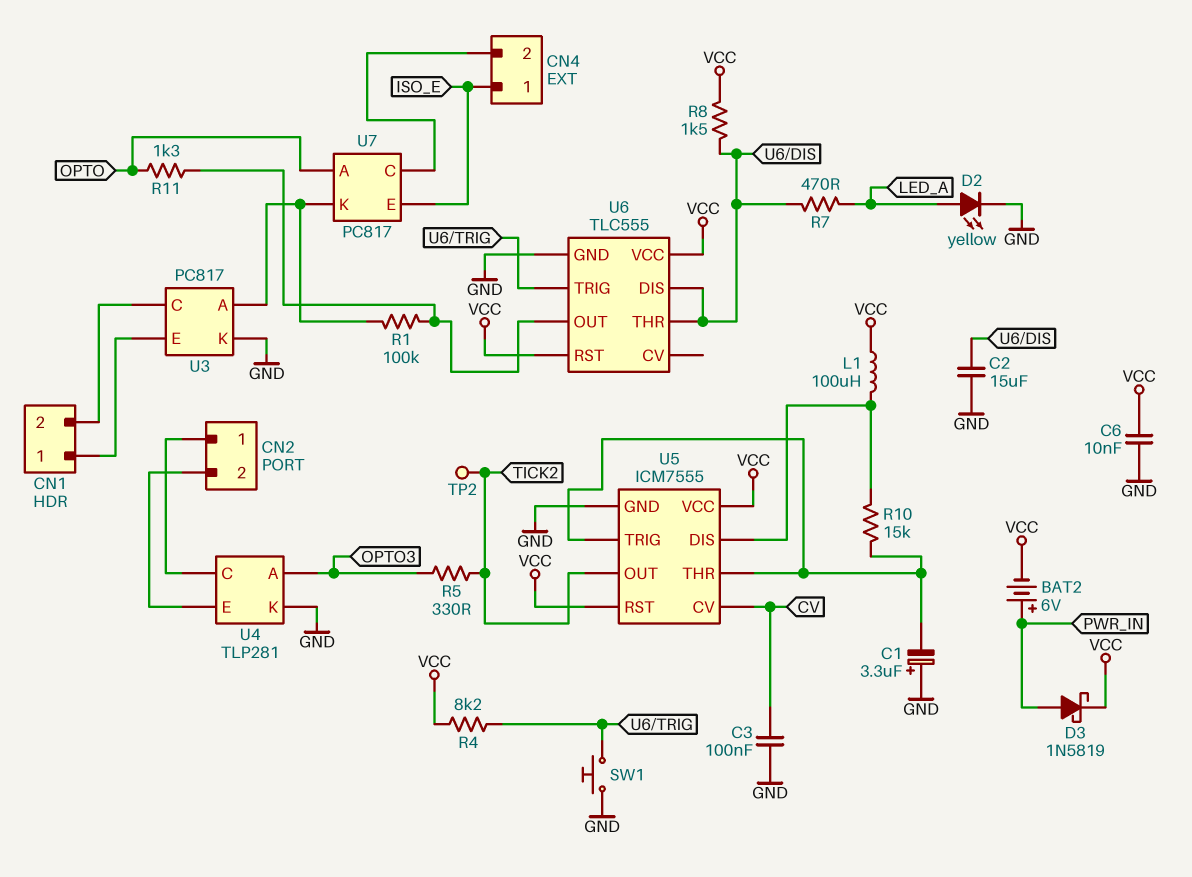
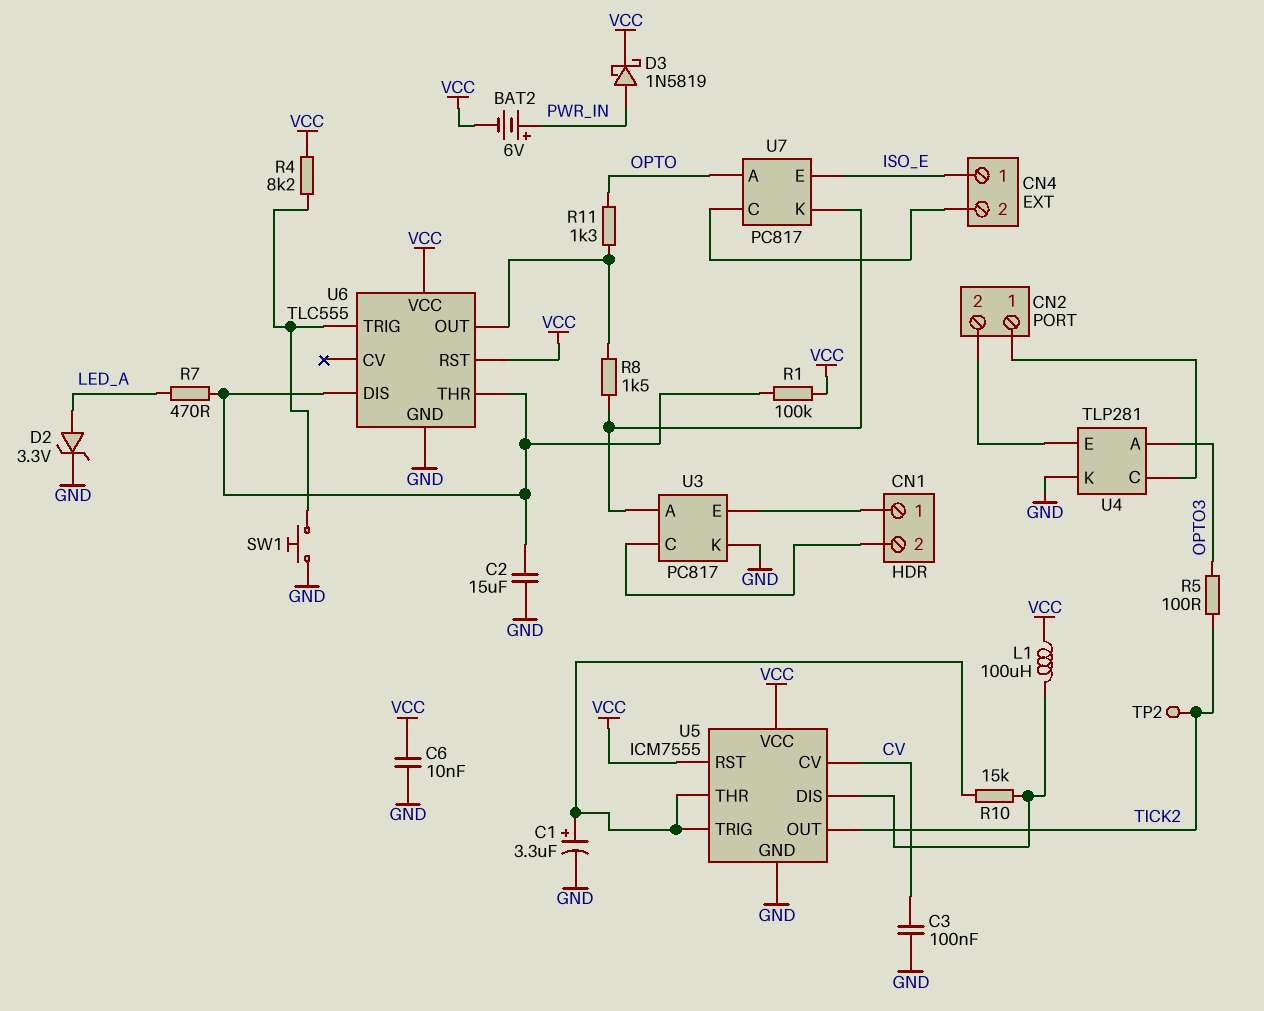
C1: 3.3uF (plus GND, minus U5/THR) -> 3.3uF (plus U5/THR, minus GND)
D2: LED yellow (A LED_A, K GND) -> zener 3.3V (A LED_A, K GND)
R1: 100k (U3/A, U6/OUT) -> 100k (U6/DIS, VCC)
R5: 330 (OPTO3, TICK2) -> 100 (OPTO3, TICK2)
R8: 1.5k (U6/DIS, VCC) -> 1.5k (U3/A, U6/OUT)

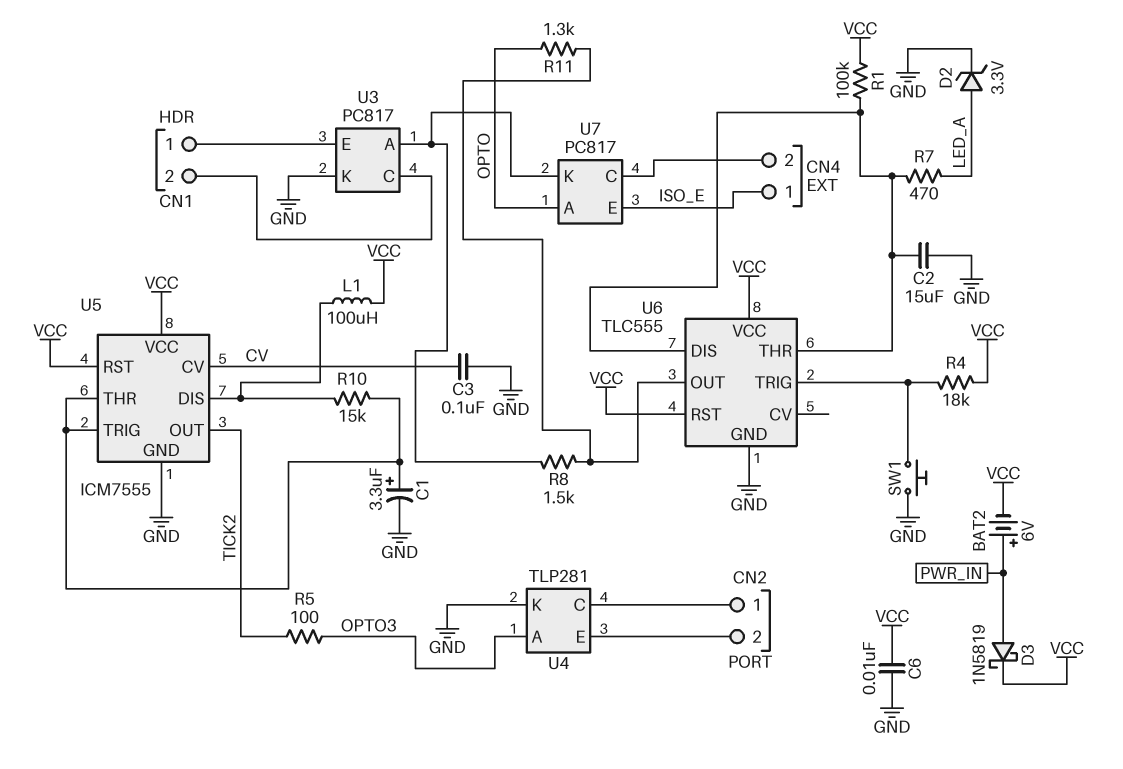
R4: 8.2k (U6/TRIG, VCC) -> 18k (U6/TRIG, VCC)
TP2: test point (TICK2) -> none

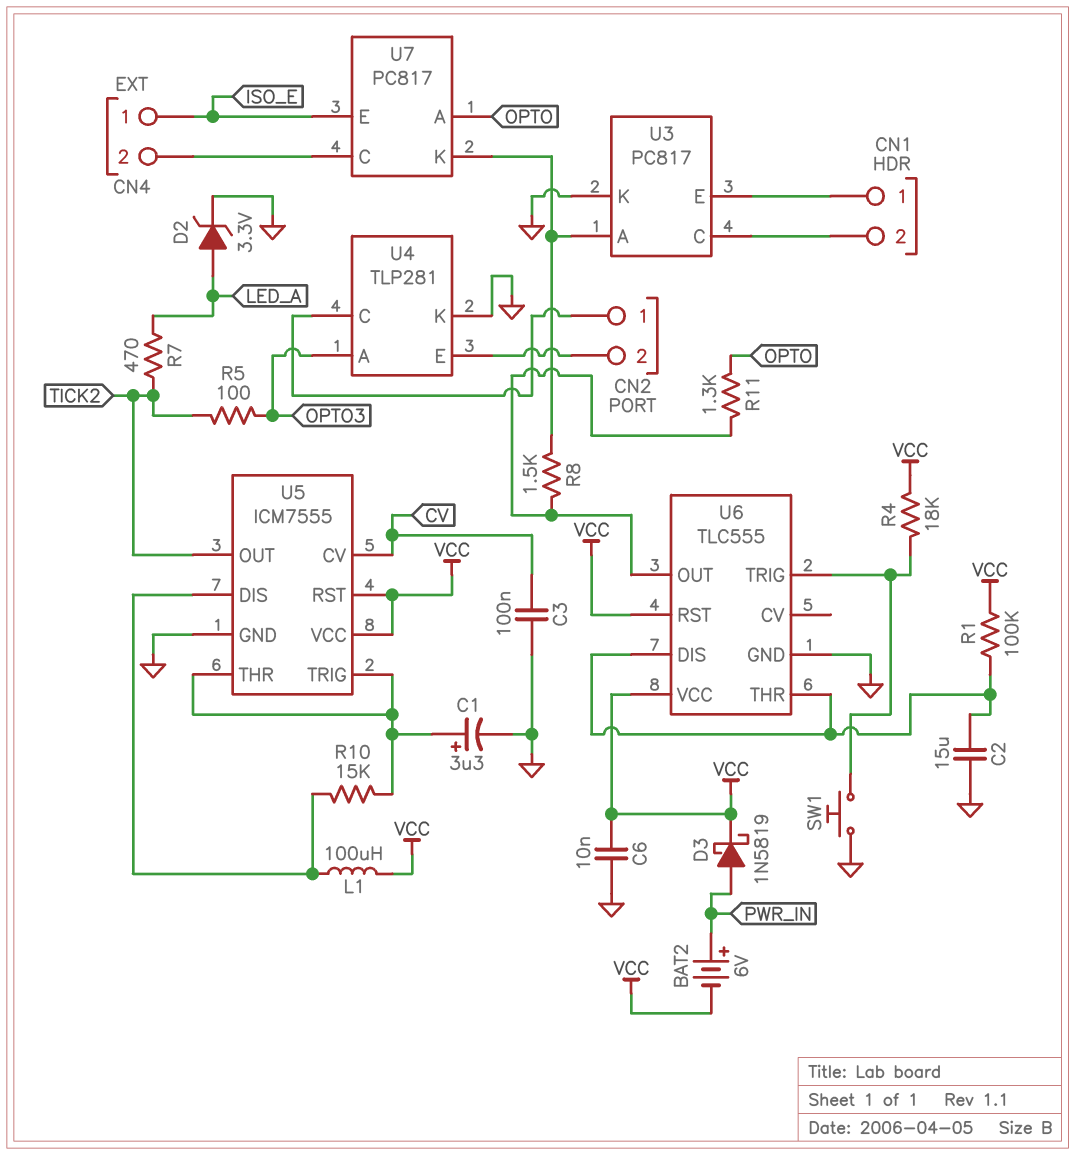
R7: 470 (LED_A, U6/DIS) -> 470 (LED_A, TICK2)

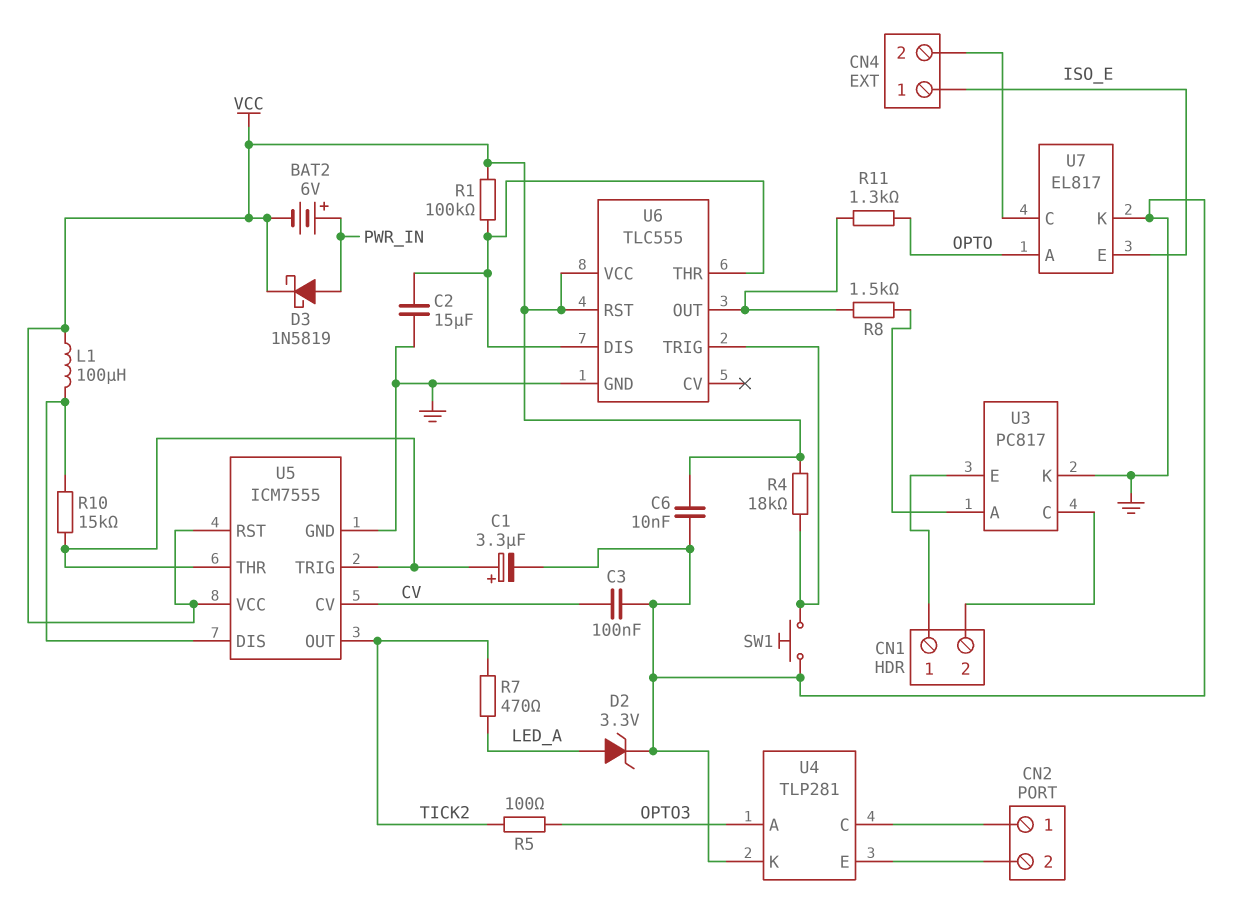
U7: PC817 -> EL817
U7 pin K: U3/A -> GND

